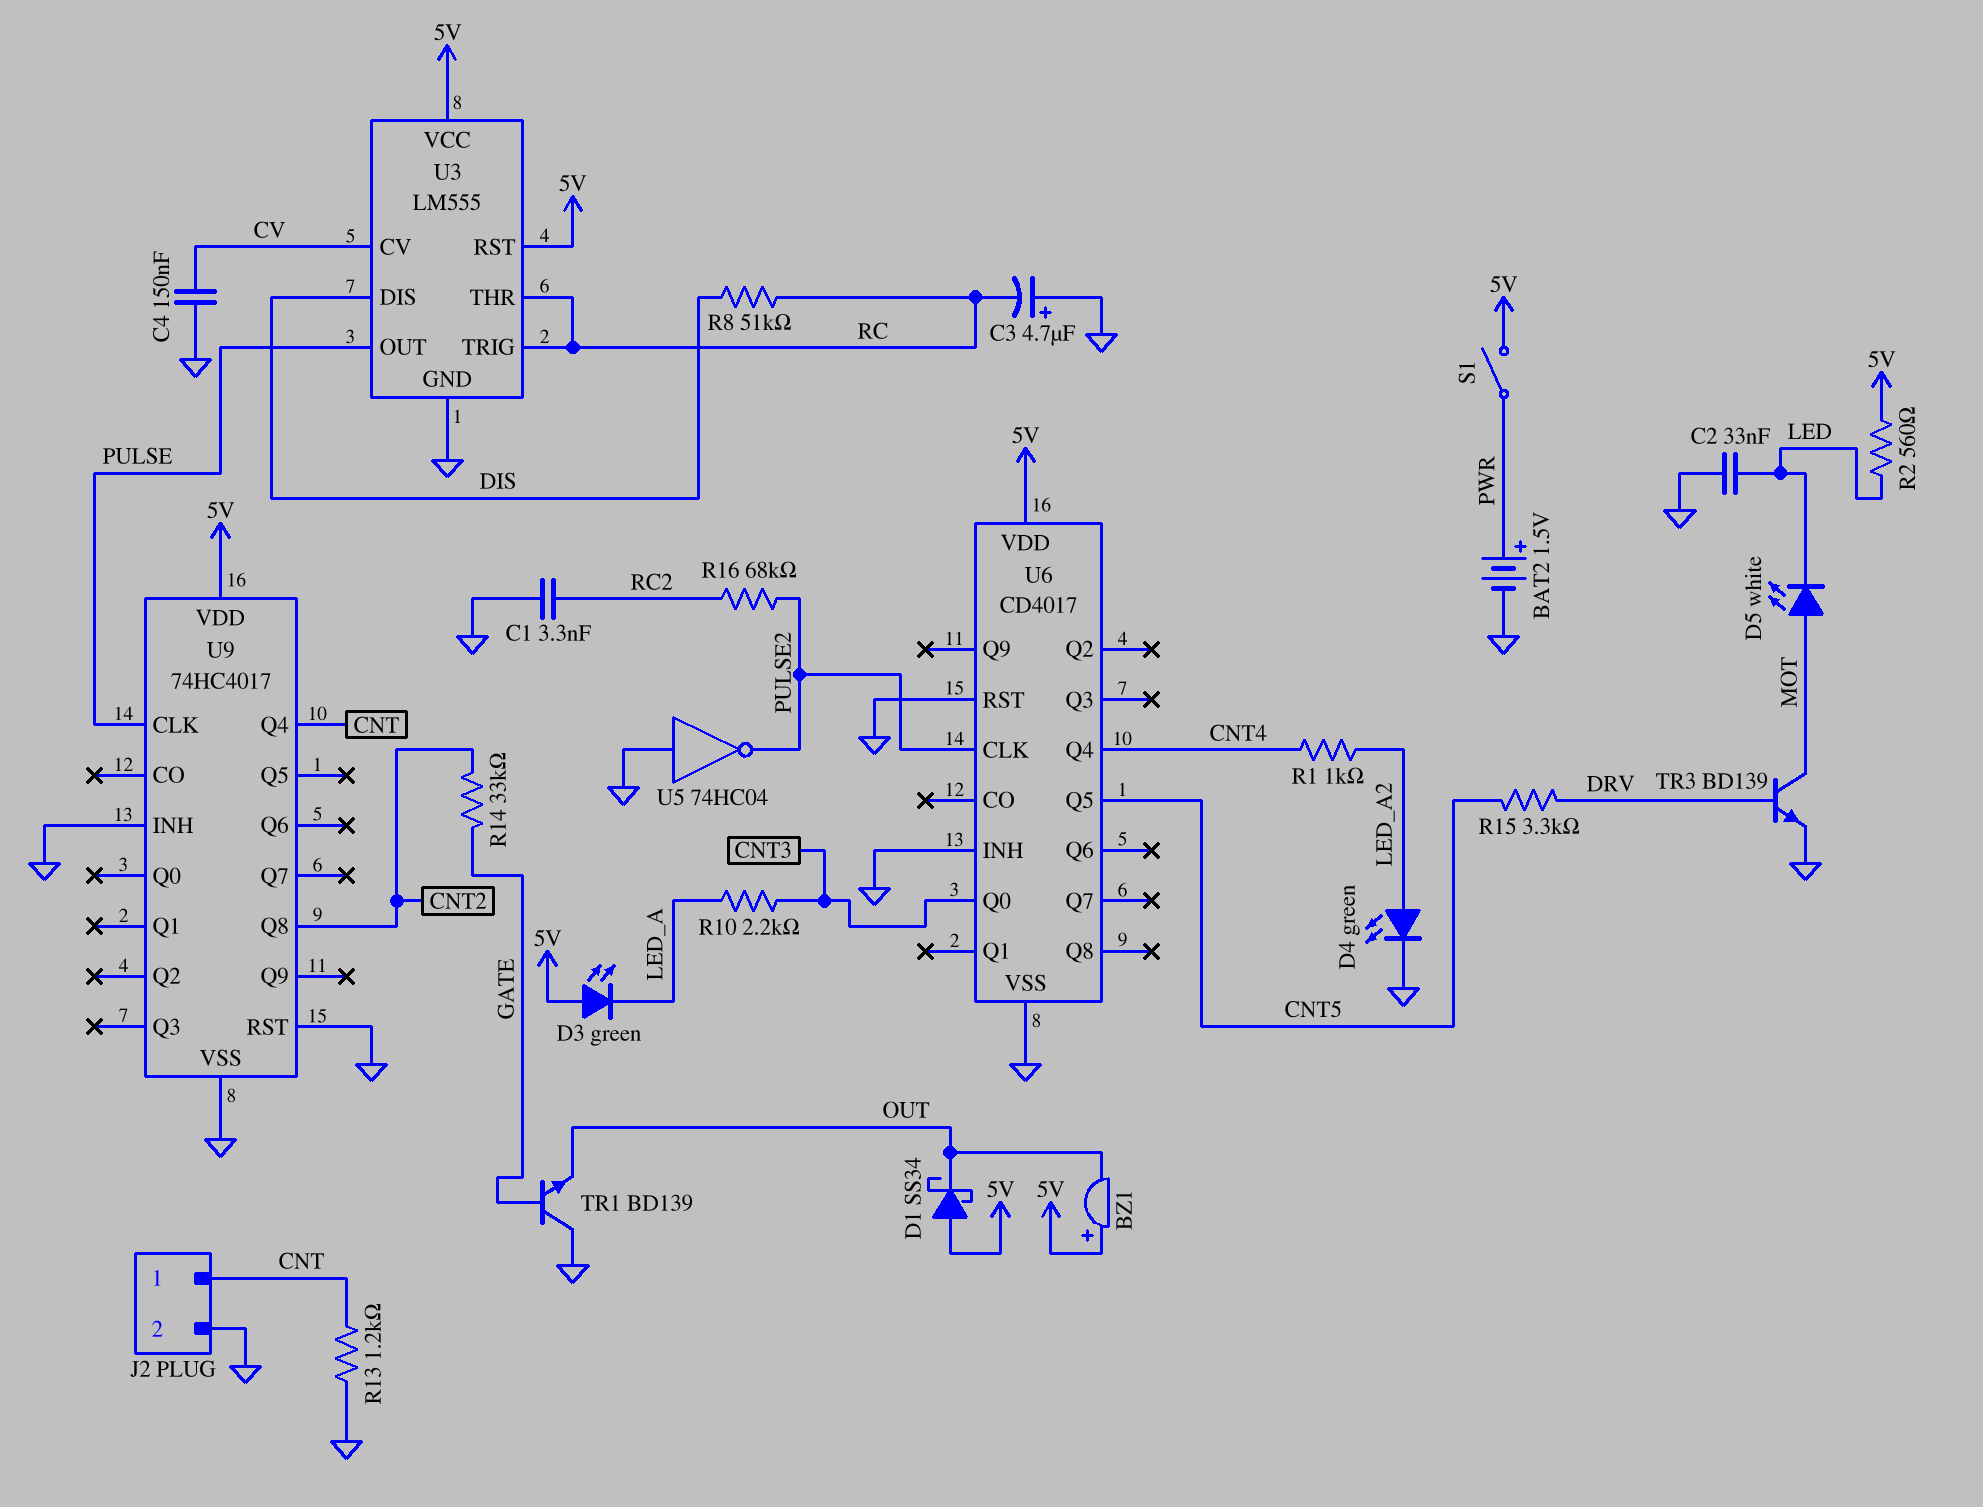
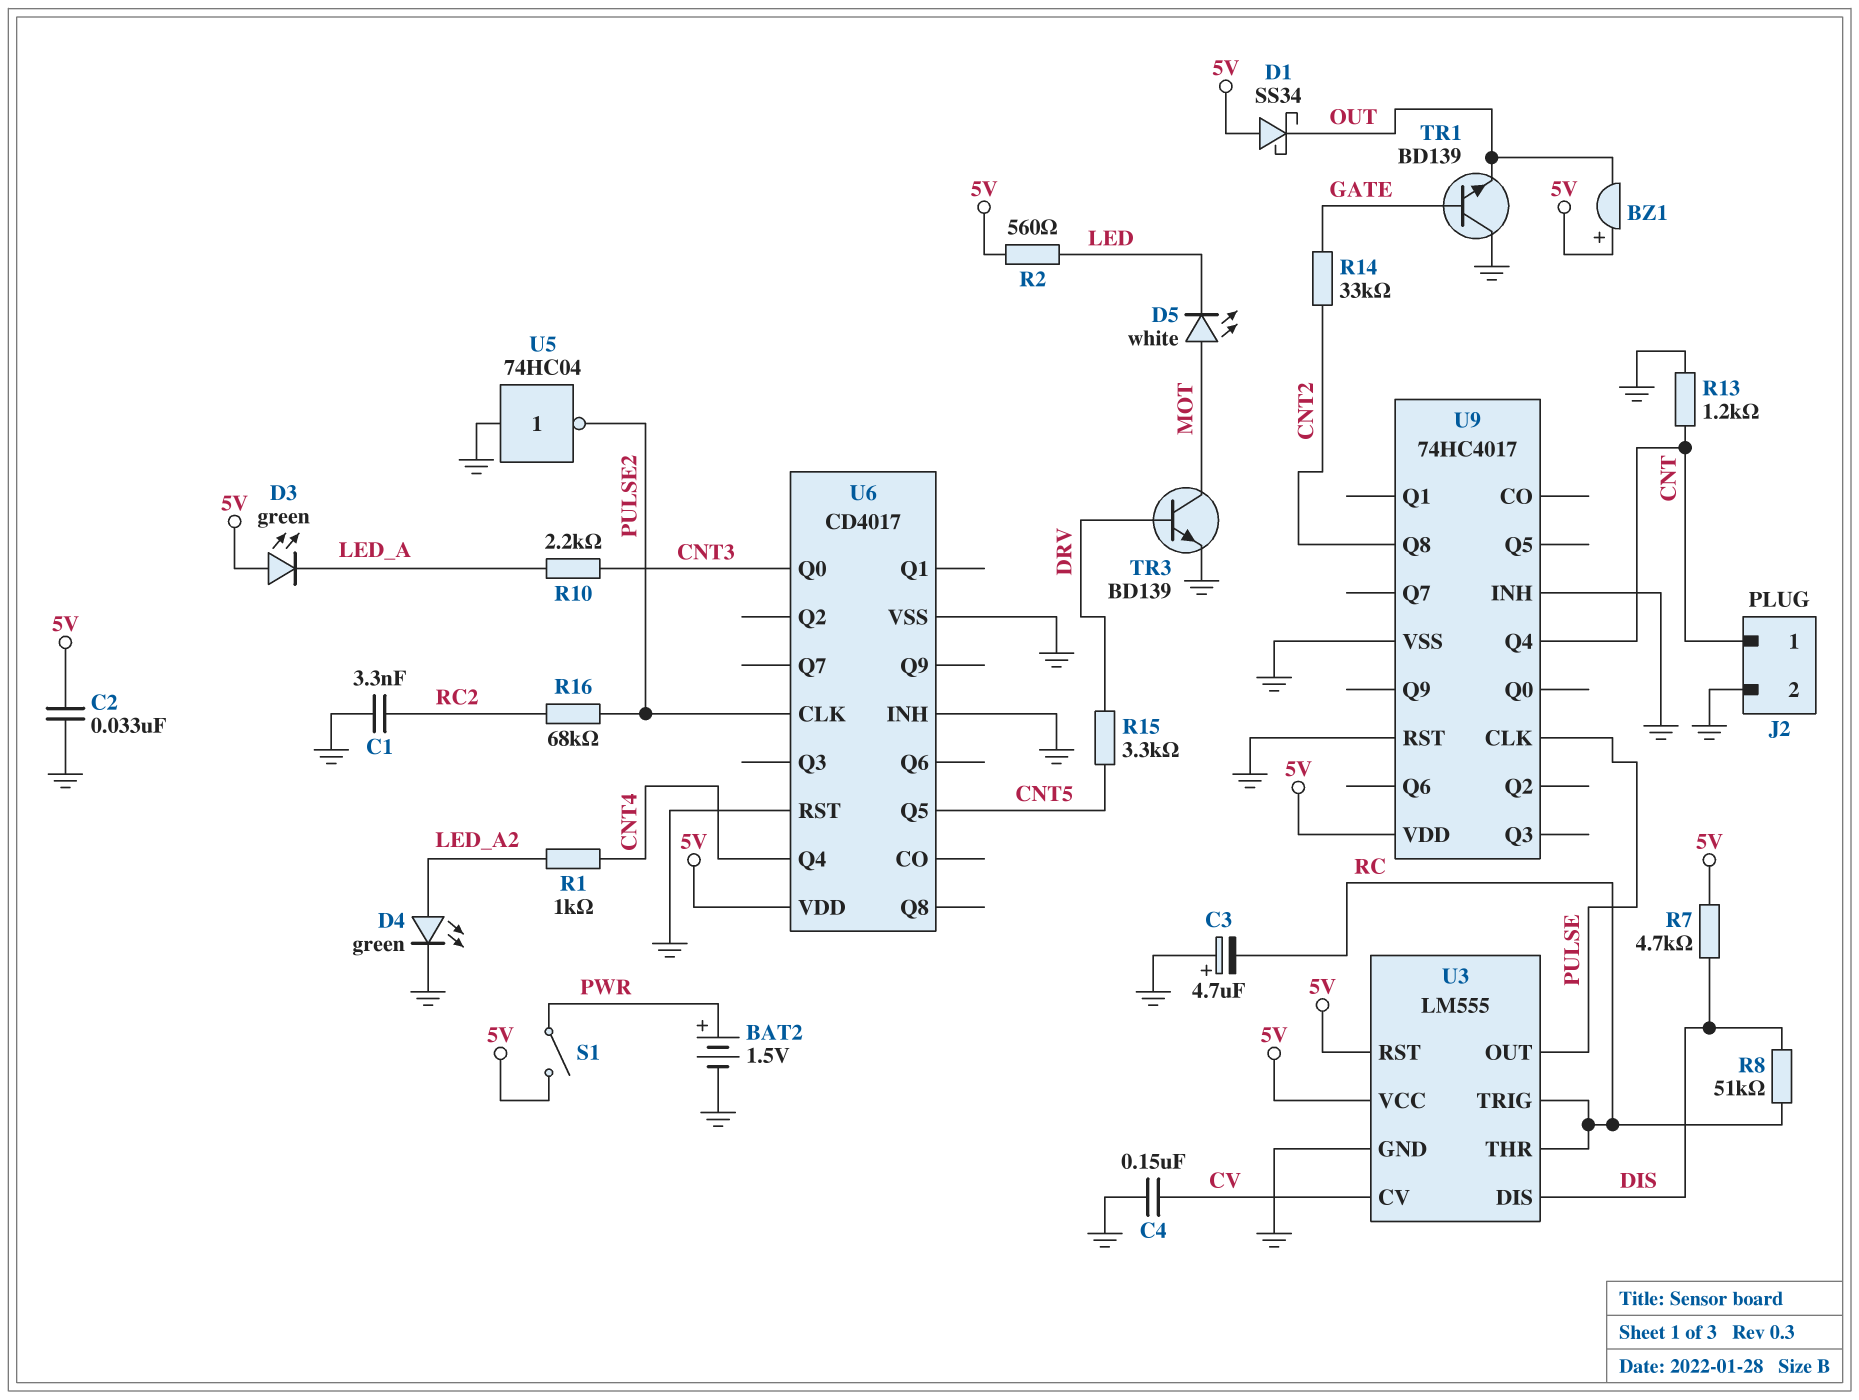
C2: 33nF (GND, LED) -> 33nF (5V, GND)
R7: none -> 4.7k (5V, DIS)

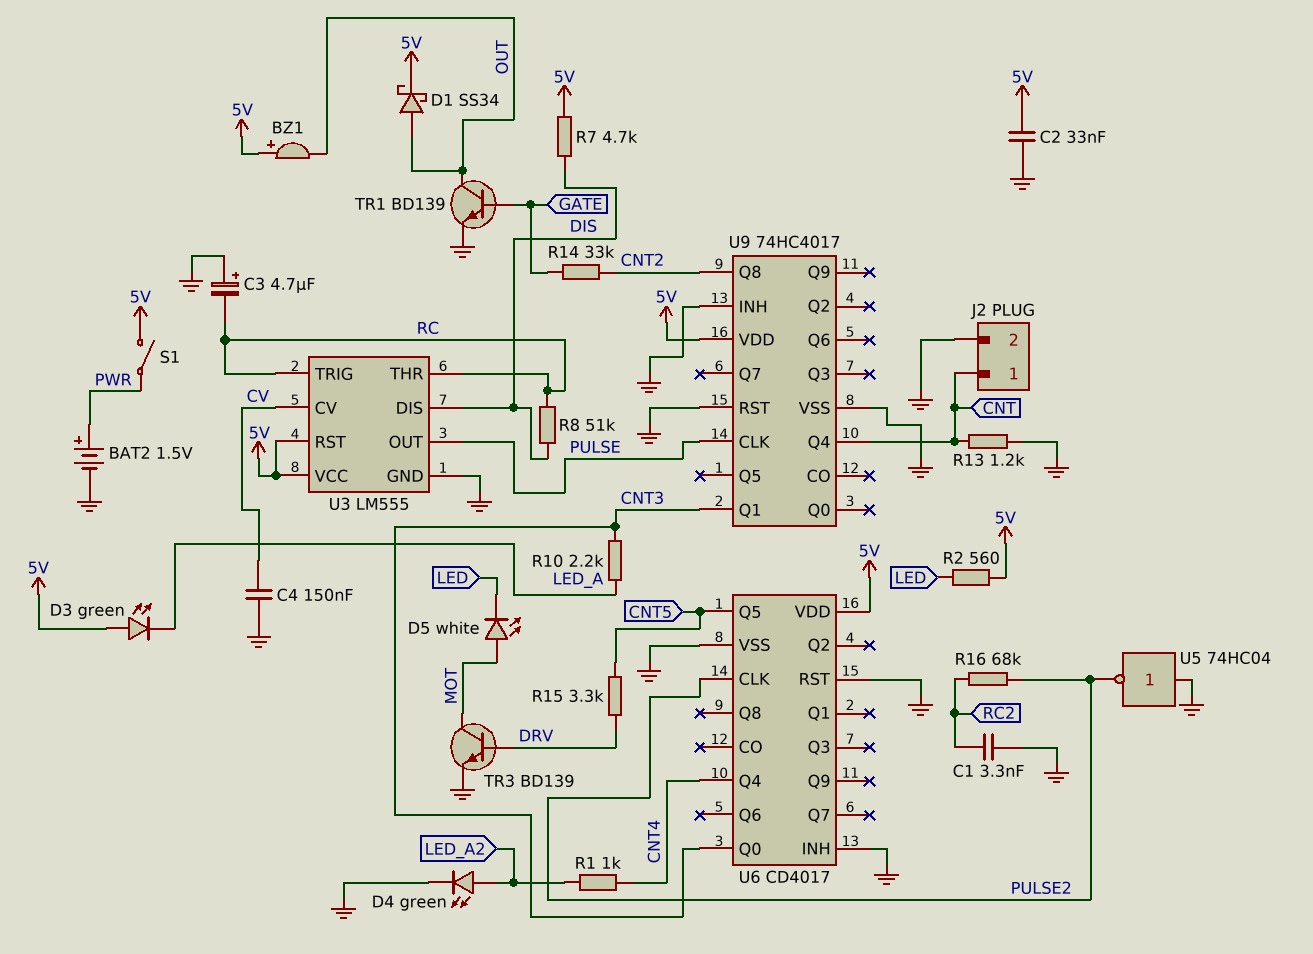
D1: schottky SS34 (A 5V, K OUT) -> schottky SS34 (A OUT, K 5V)
TR1: NPN BD139 (B GATE, C GND, E OUT) -> NPN BD139 (B GATE, C OUT, E GND)
U9 pin Q1: none -> CNT3

